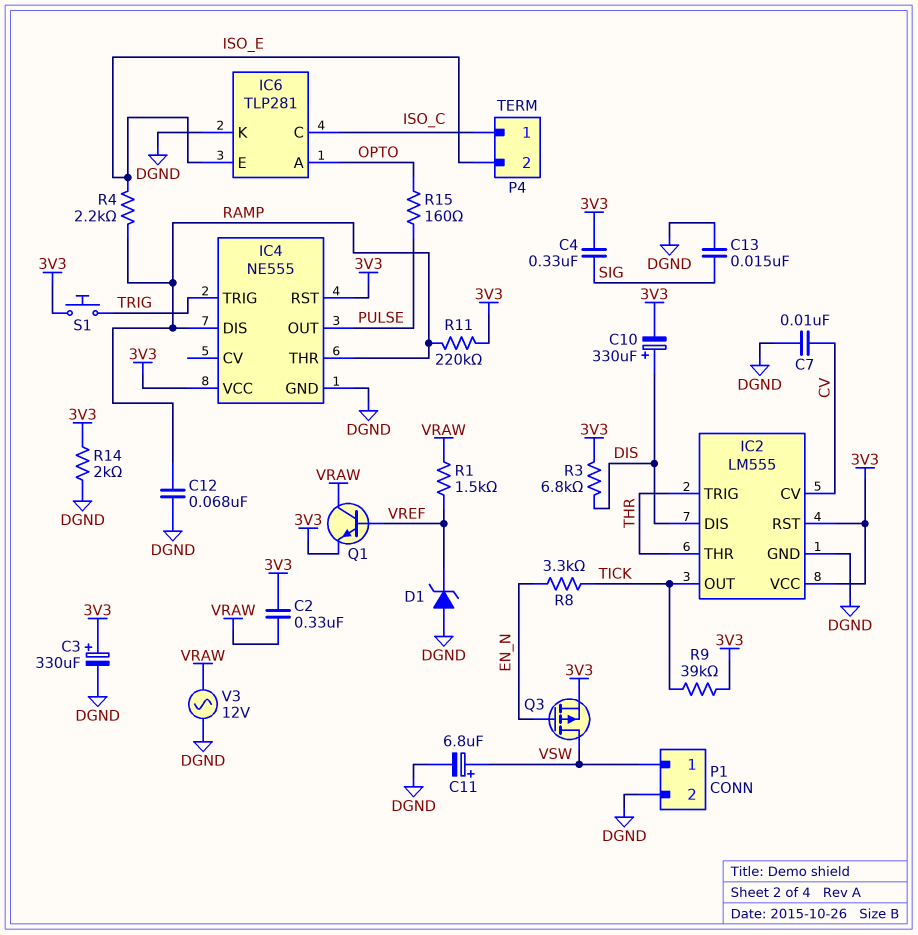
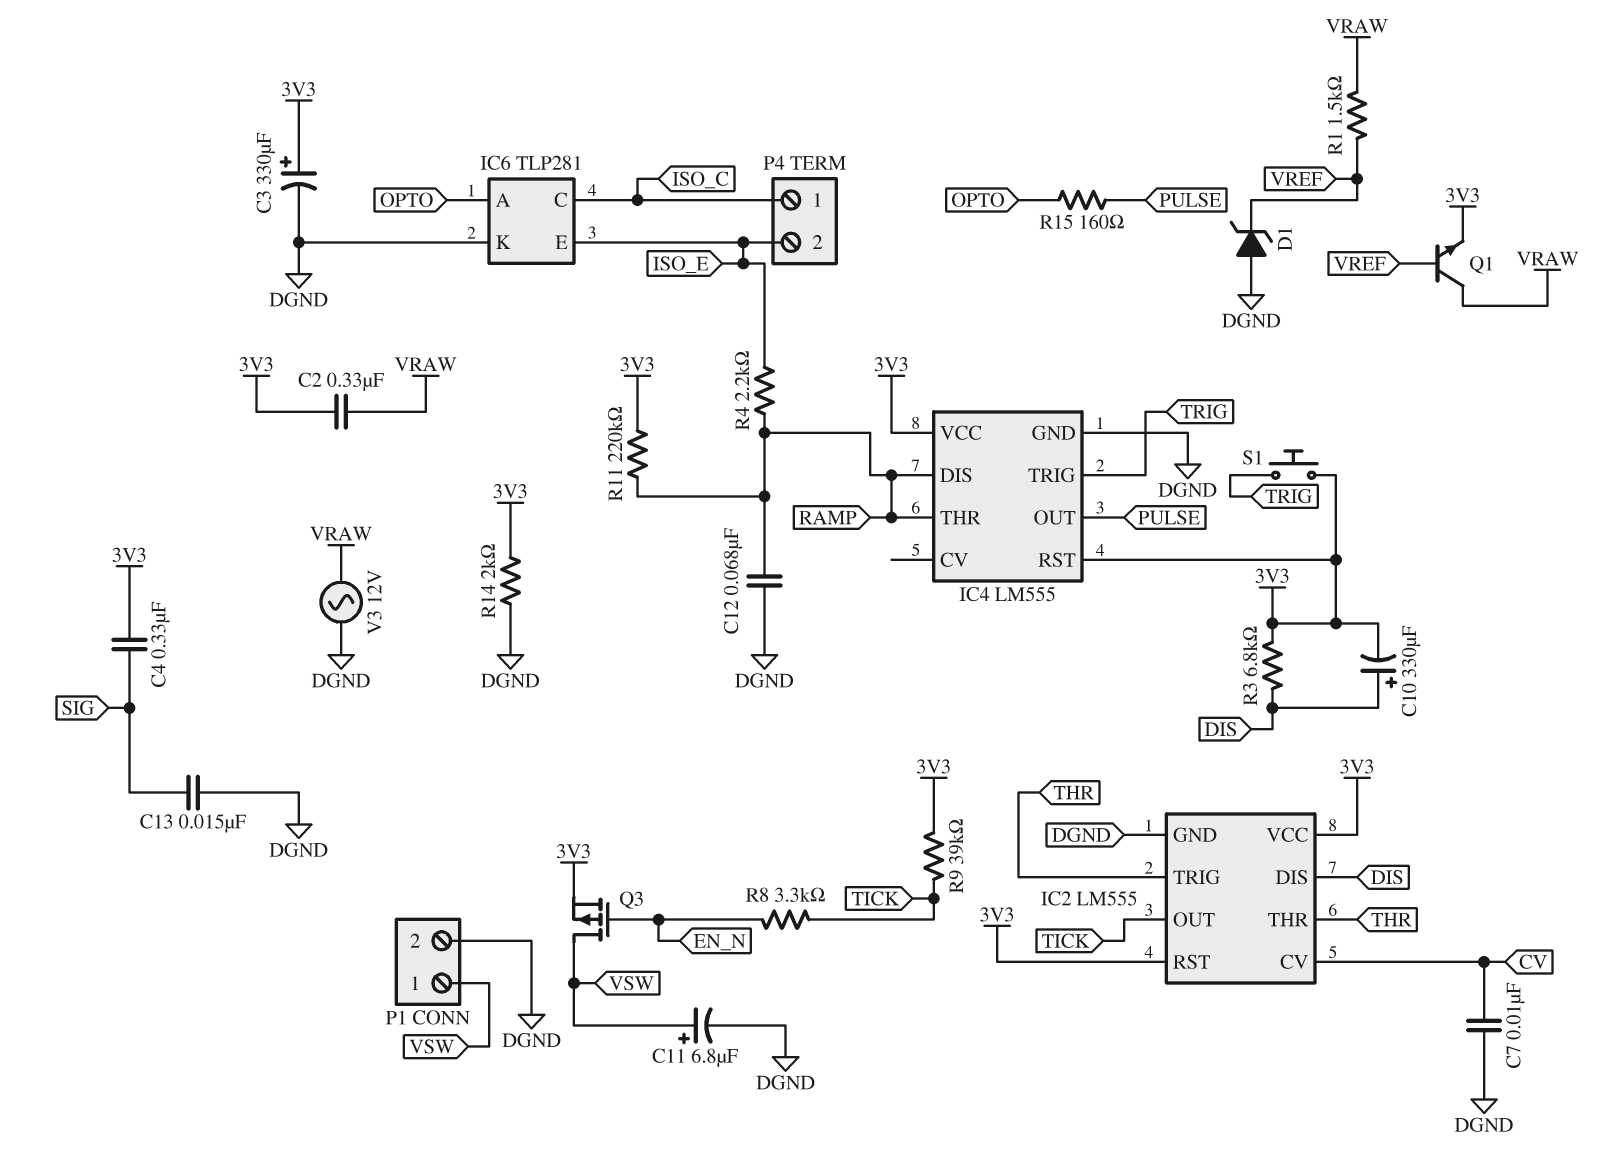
IC4: NE555 -> LM555

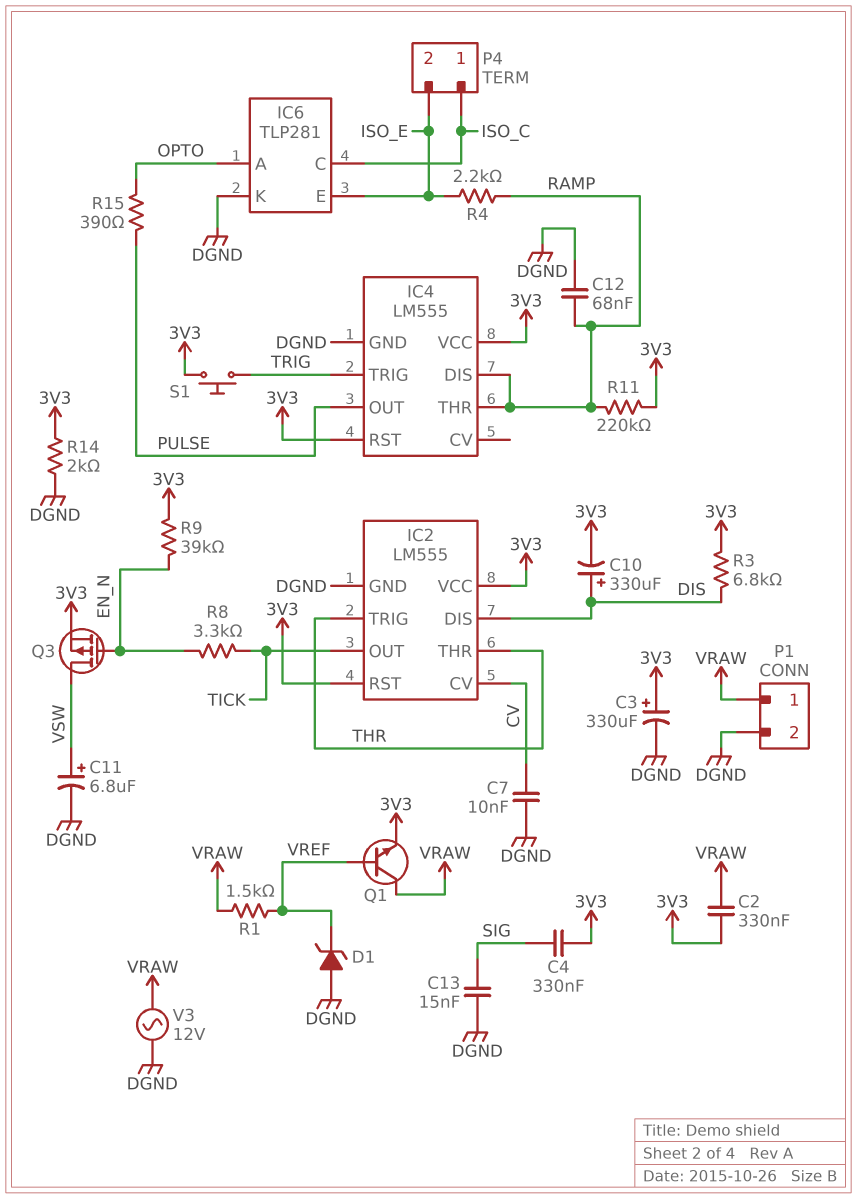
P1 pin 1: VSW -> VRAW
R9: 39k (3V3, TICK) -> 39k (3V3, EN_N)
R15: 160 (OPTO, PULSE) -> 390 (OPTO, PULSE)

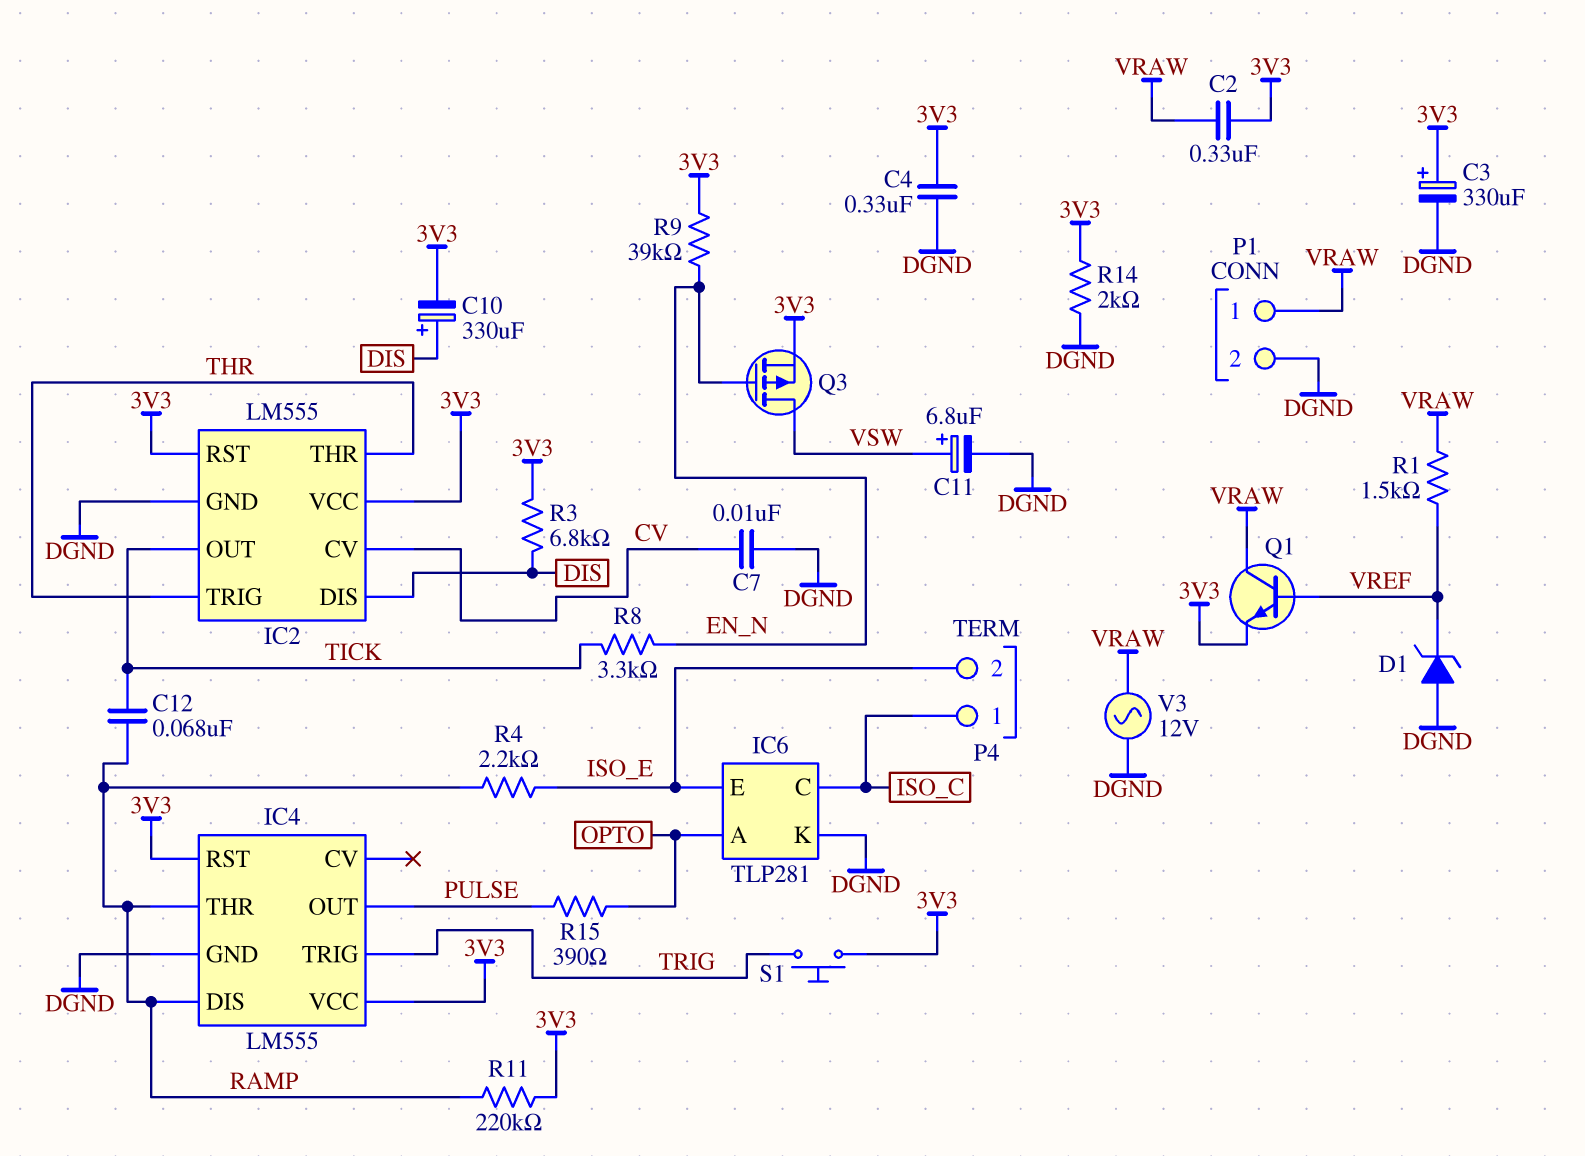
C4: 330nF (3V3, SIG) -> 330nF (3V3, DGND)
C12: 68nF (DGND, RAMP) -> 68nF (RAMP, TICK)
C13: 15nF (DGND, SIG) -> none

